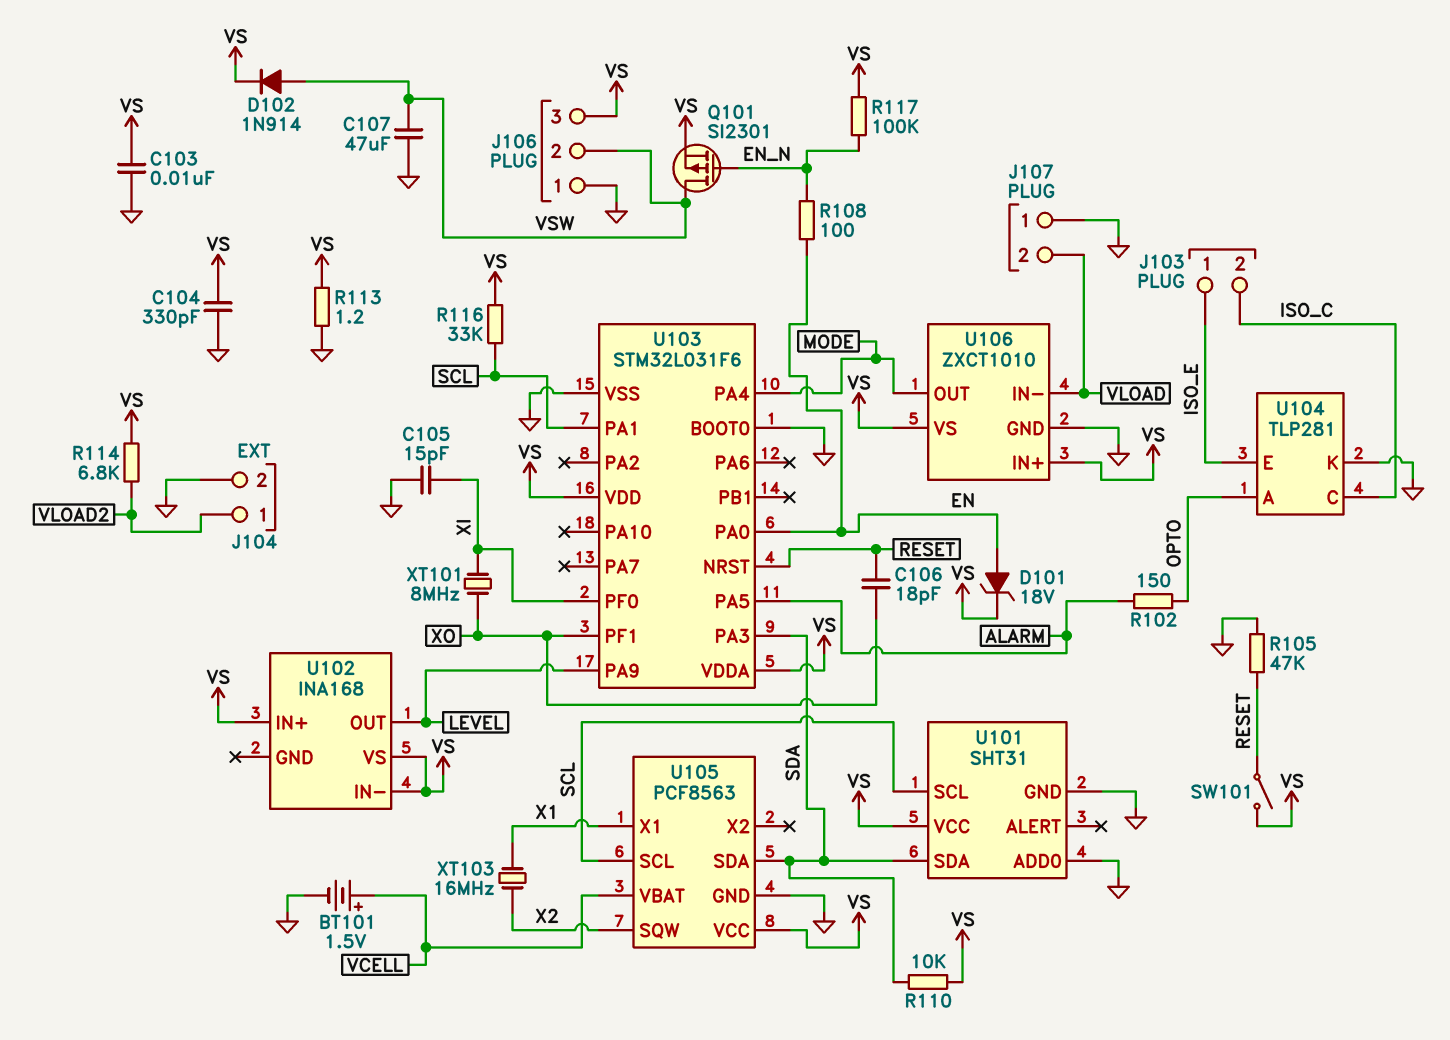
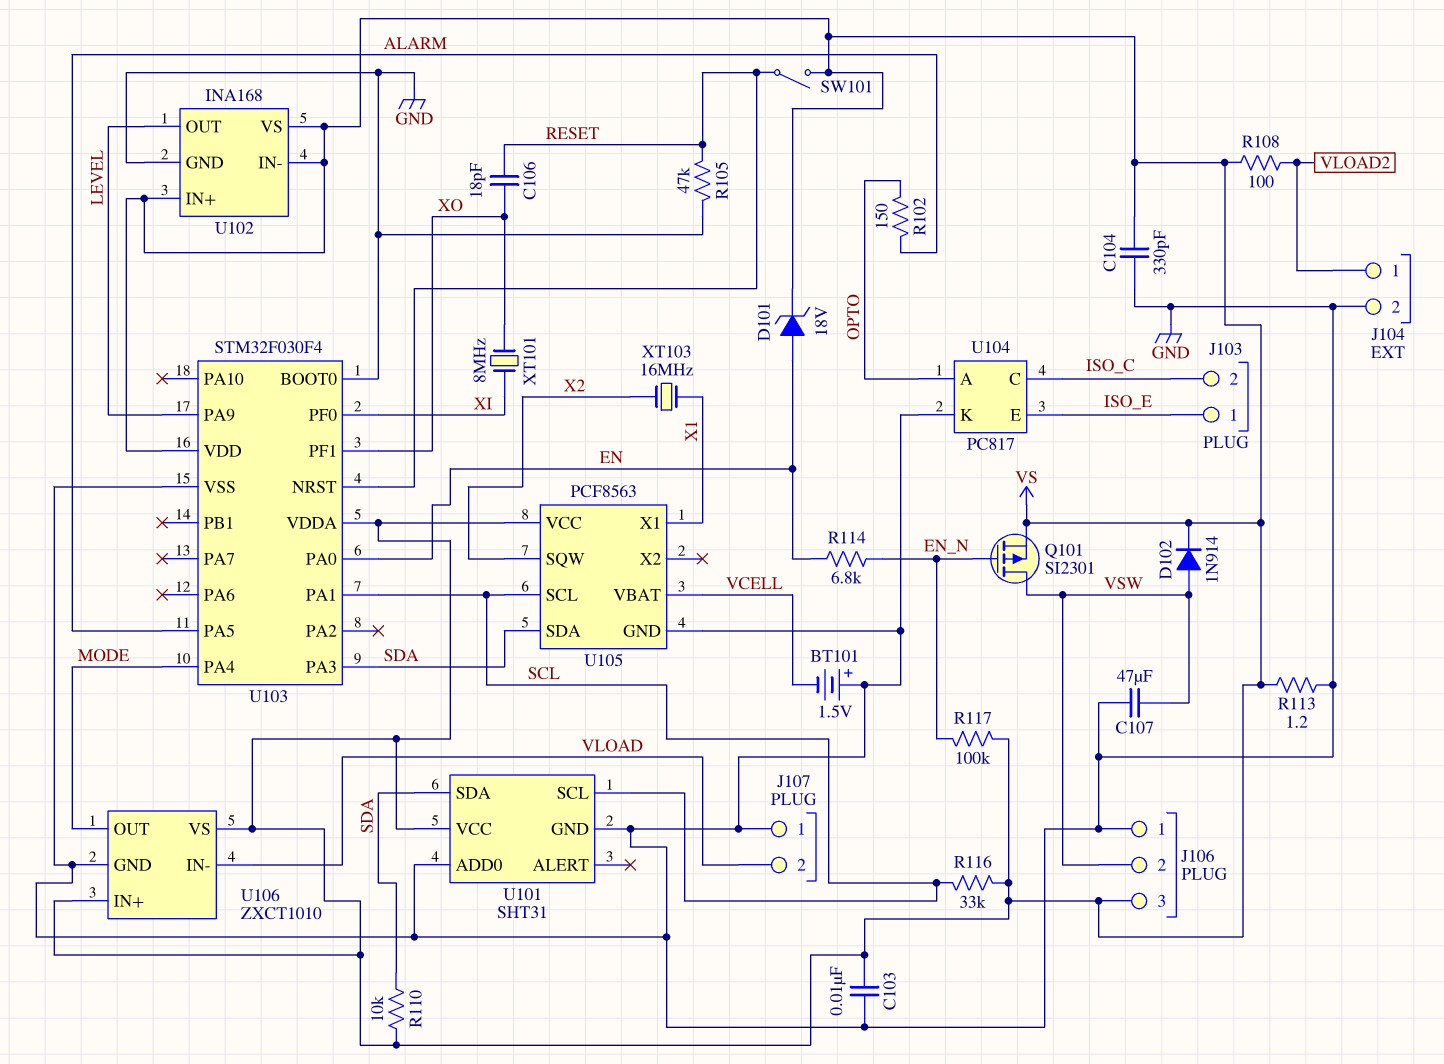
BT101: 1.5V (plus VCELL, minus GND) -> 1.5V (plus GND, minus VCELL)
C105: 15pF (GND, XI) -> none
R108: 100 (EN, EN_N) -> 100 (VLOAD2, VS)
R114: 6.8k (VLOAD2, VS) -> 6.8k (EN, EN_N)
U102 pin GND: none -> GND
U103: STM32L031F6 -> STM32F030F4
U104: TLP281 -> PC817

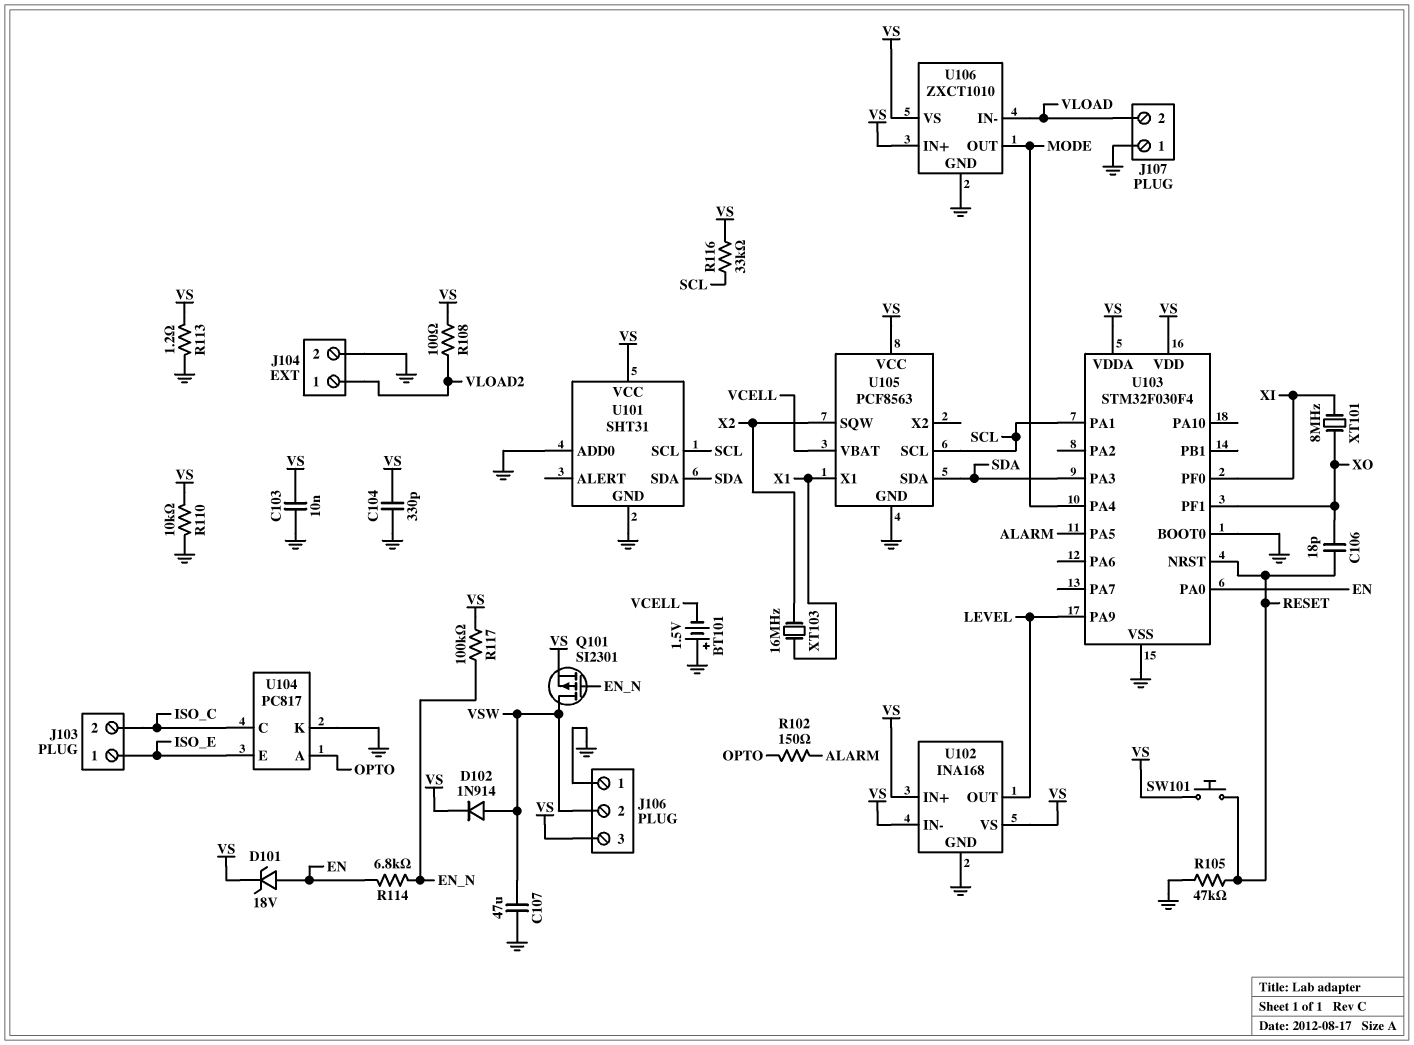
R110: 10k (SDA, VS) -> 10k (GND, VS)
SW101: switch (RESET, VS) -> button (RESET, VS)

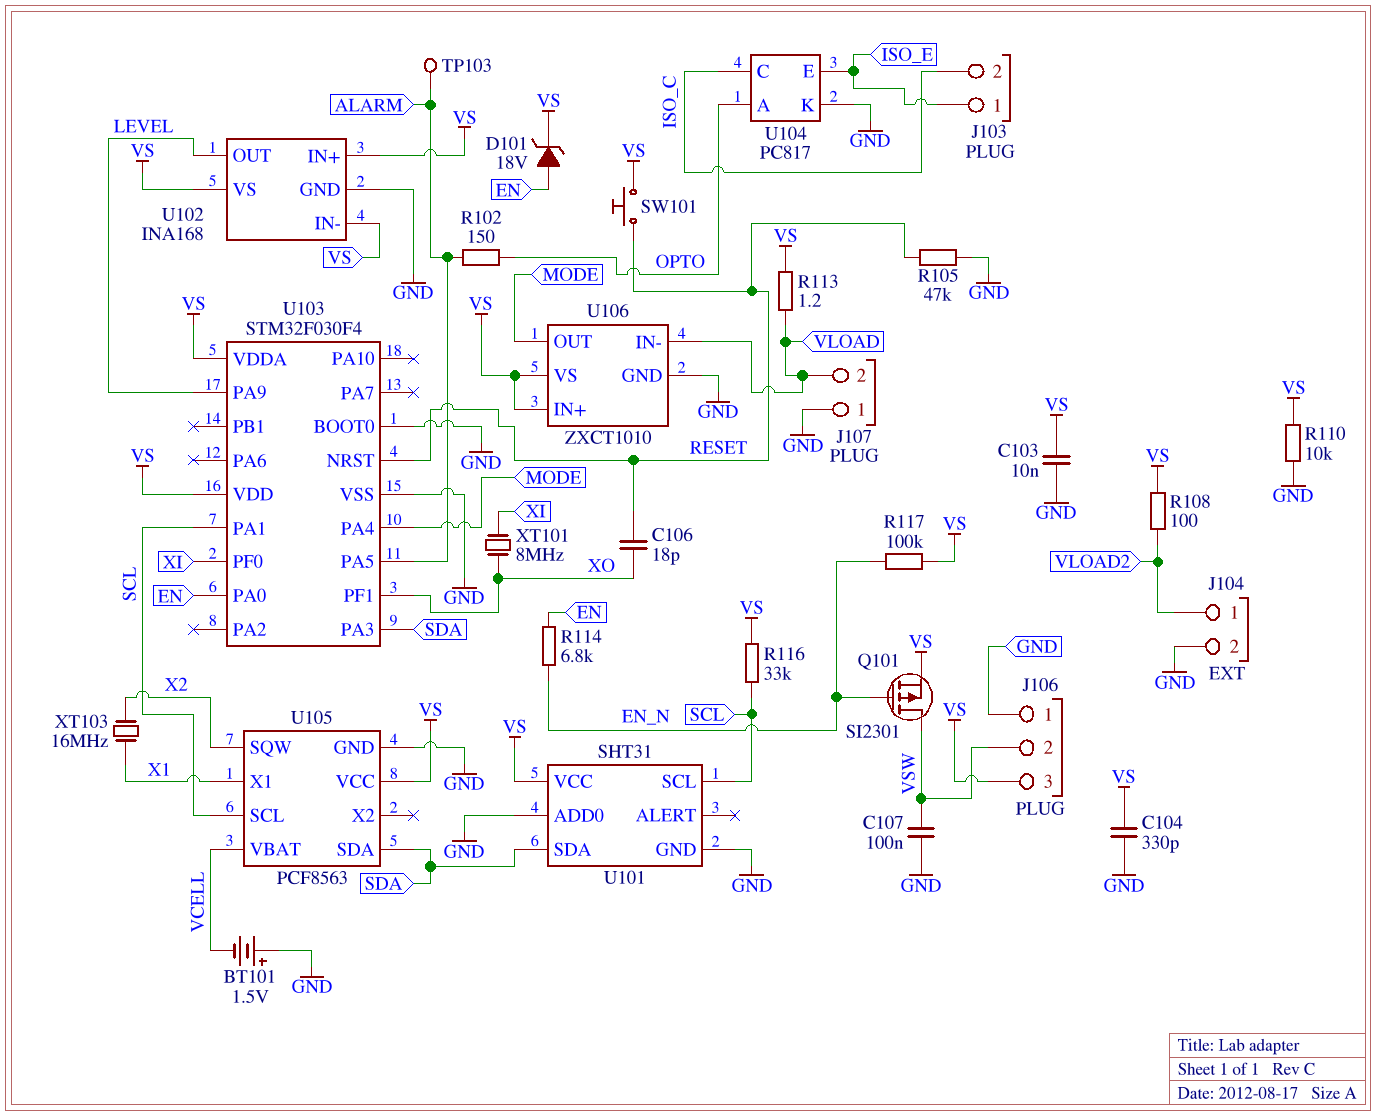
C107: 47uF (GND, VSW) -> 100nF (GND, VSW)
D102: diode 1N914 (A VSW, K VS) -> none
R113: 1.2 (GND, VS) -> 1.2 (VLOAD, VS)
TP103: none -> test point (ALARM)

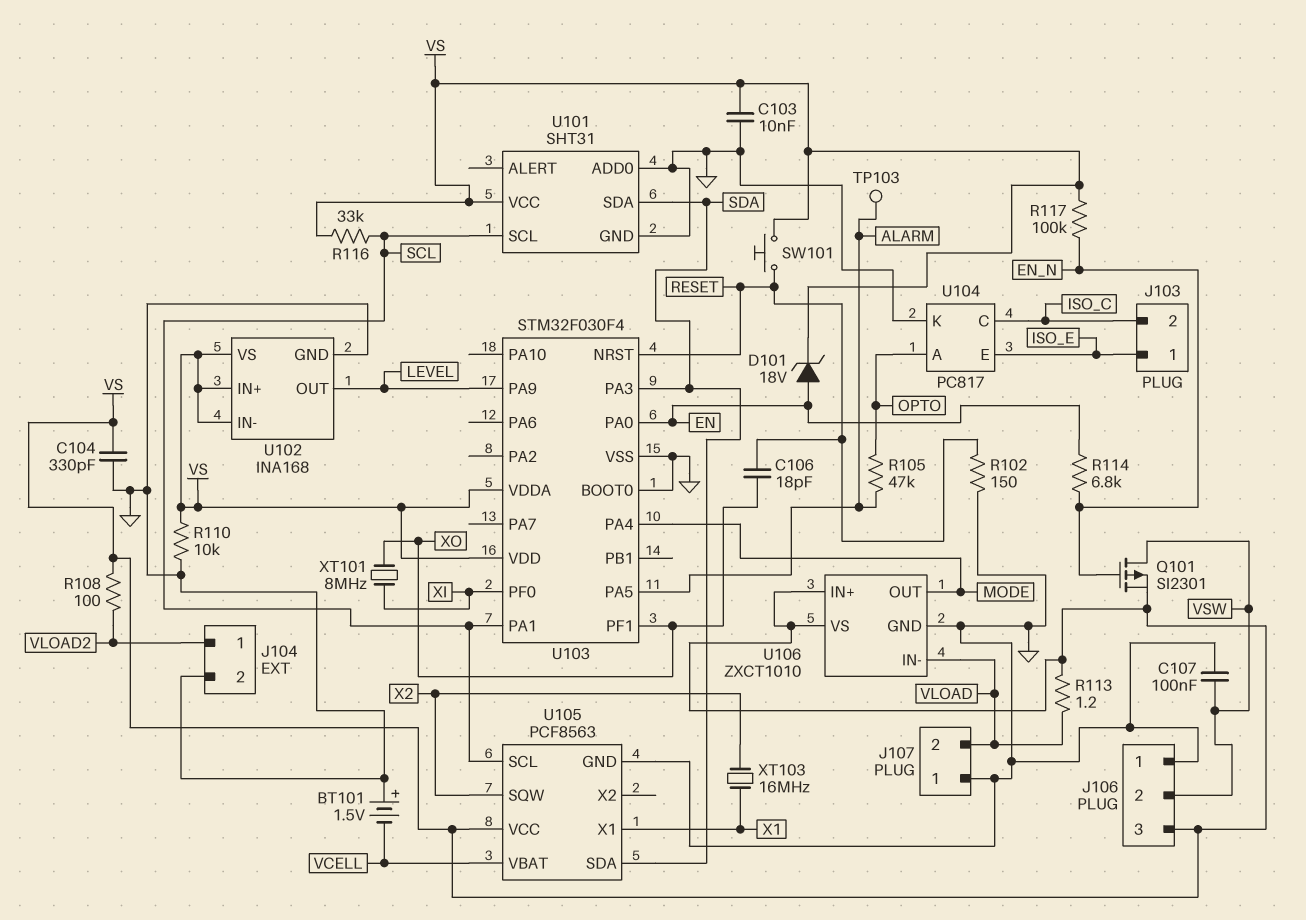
R102: 150 (ALARM, OPTO) -> 150 (GND, RESET)
R105: 47k (GND, RESET) -> 47k (ALARM, OPTO)

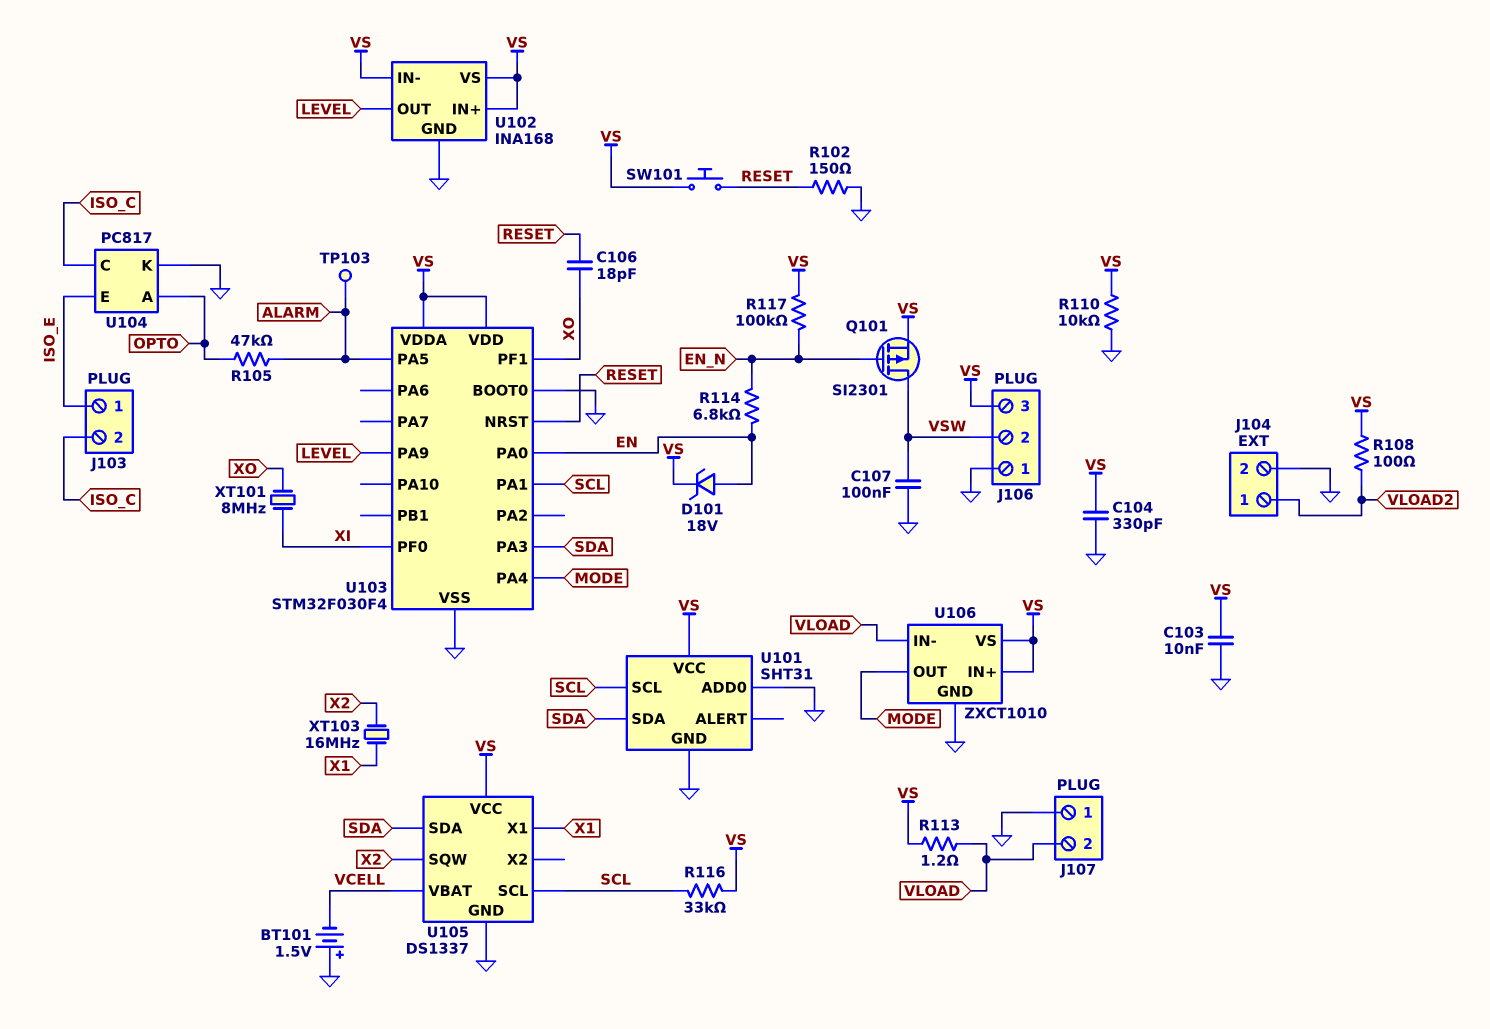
U105: PCF8563 -> DS1337

